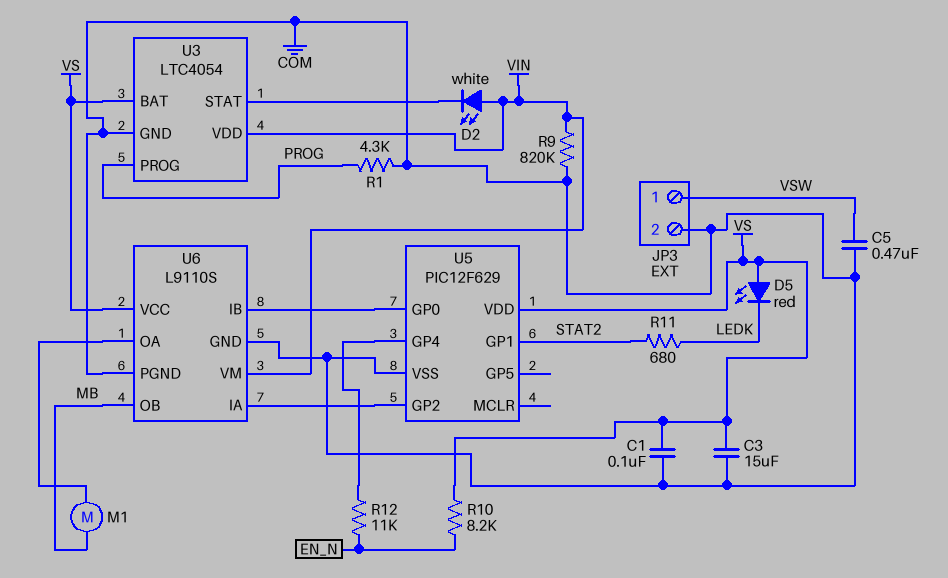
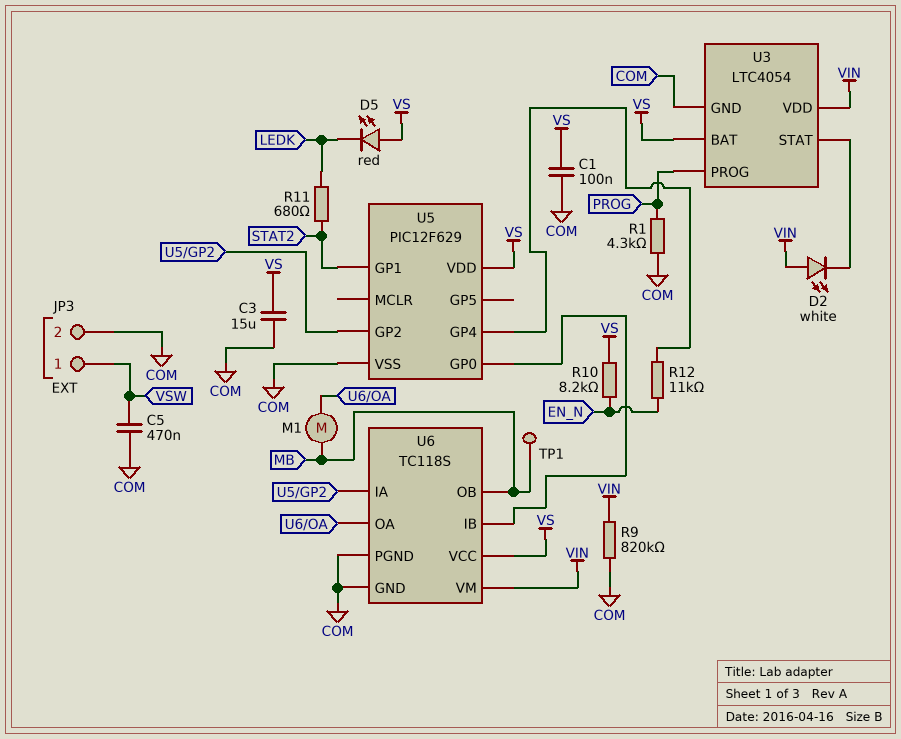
TP1: none -> test point (MB)
U6: L9110S -> TC118S

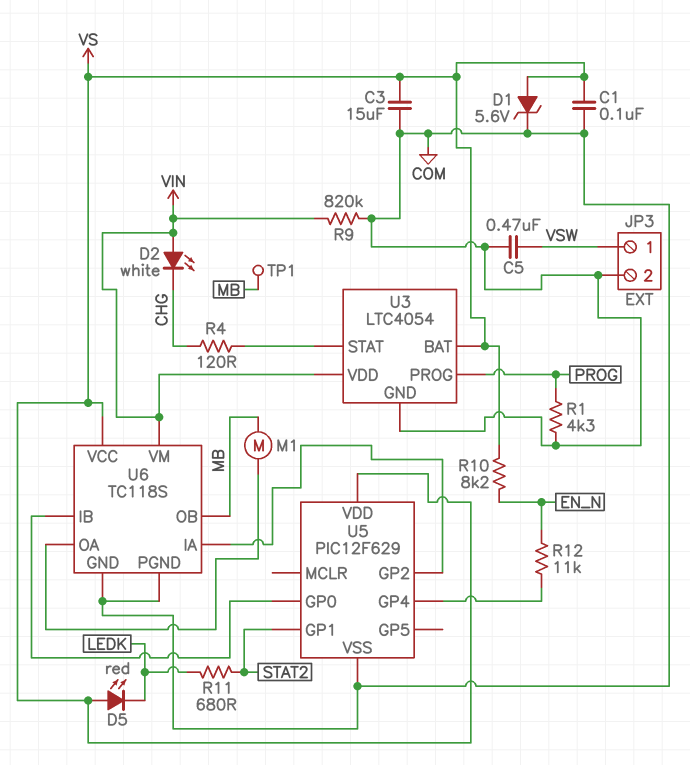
D1: none -> zener 5.6V (A VS, K COM)
D2: LED white (A VIN, K U3/STAT) -> LED white (A VIN, K CHG)
R4: none -> 120 (CHG, U3/STAT)

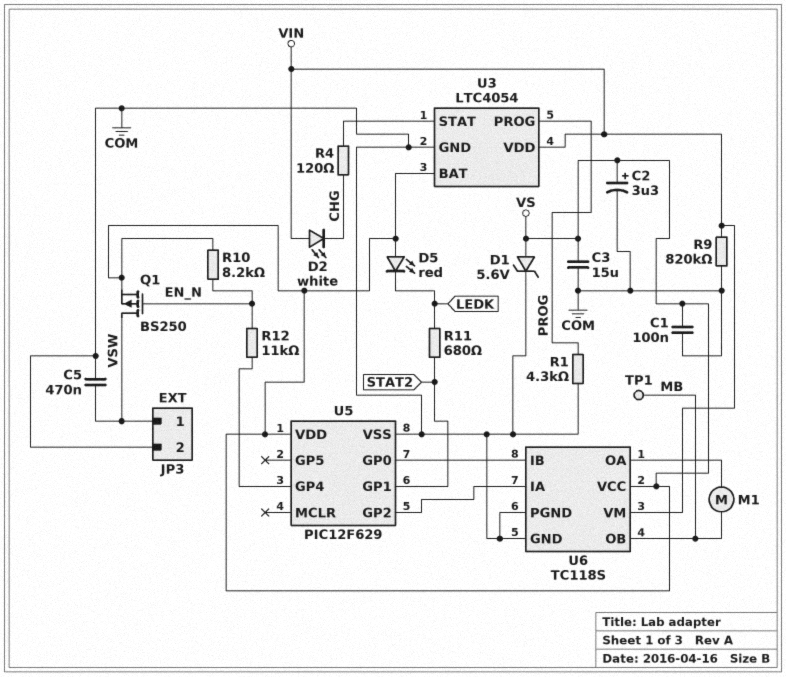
C2: none -> 3.3uF (plus VS, minus COM)
Q1: none -> PMOS BS250 (G EN_N, D VSW, S VS)

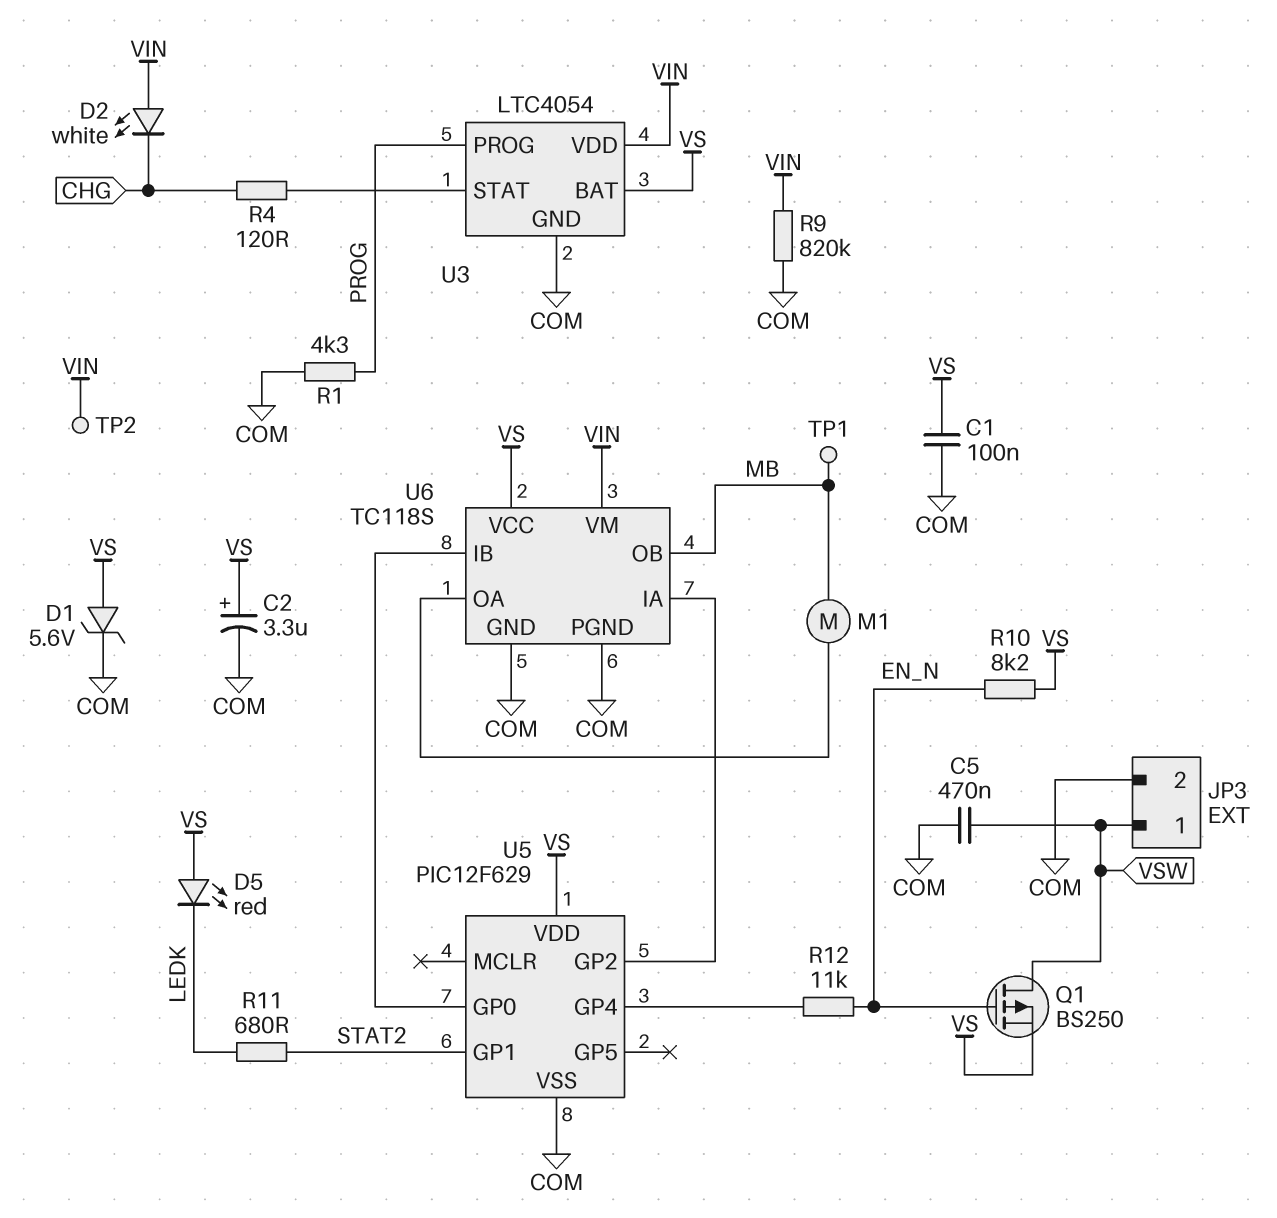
C3: 15uF (COM, VS) -> none
TP2: none -> test point (VIN)

